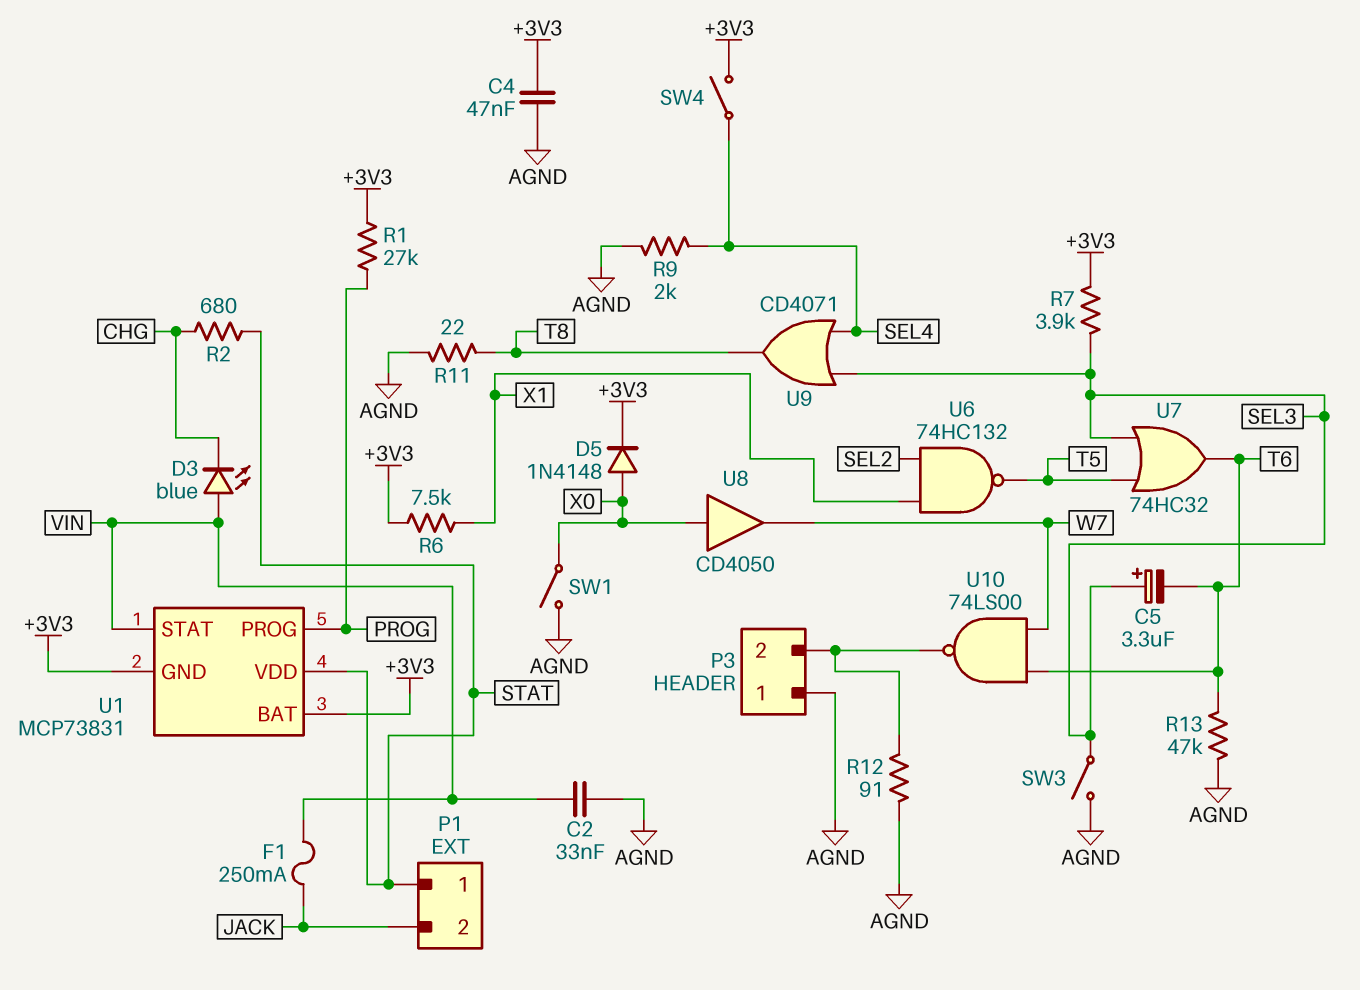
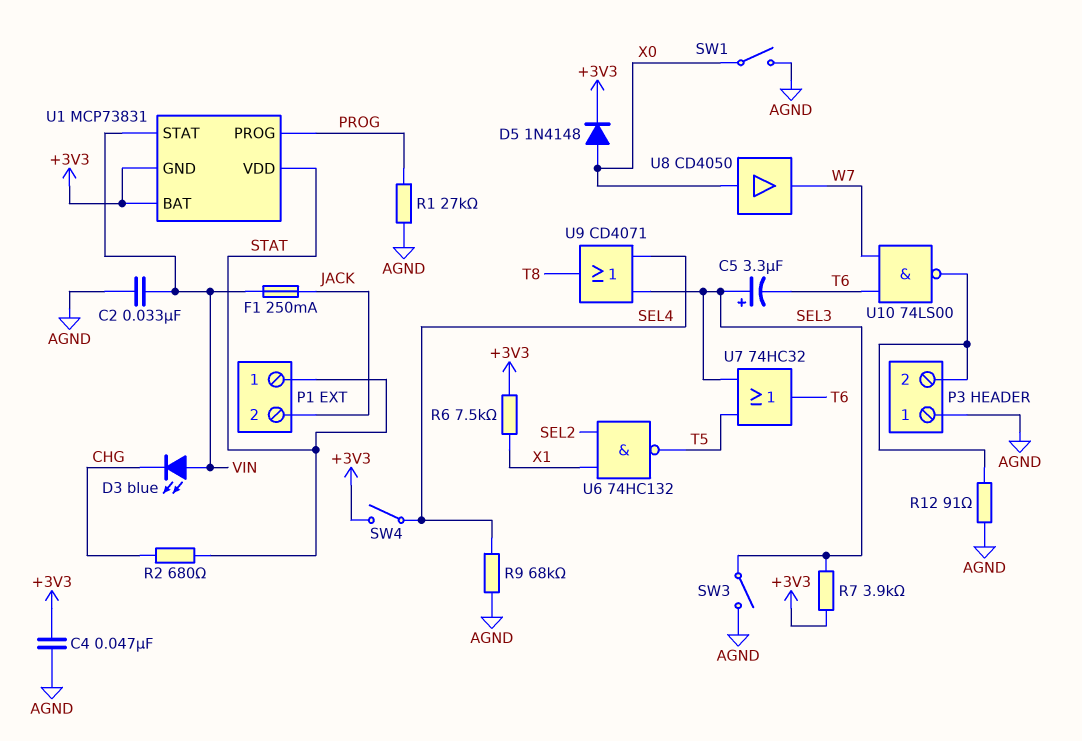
R1: 27k (+3V3, PROG) -> 27k (AGND, PROG)
R9: 2k (AGND, SEL4) -> 68k (AGND, SEL4)
R11: 22 (AGND, T8) -> none
R13: 47k (AGND, T6) -> none

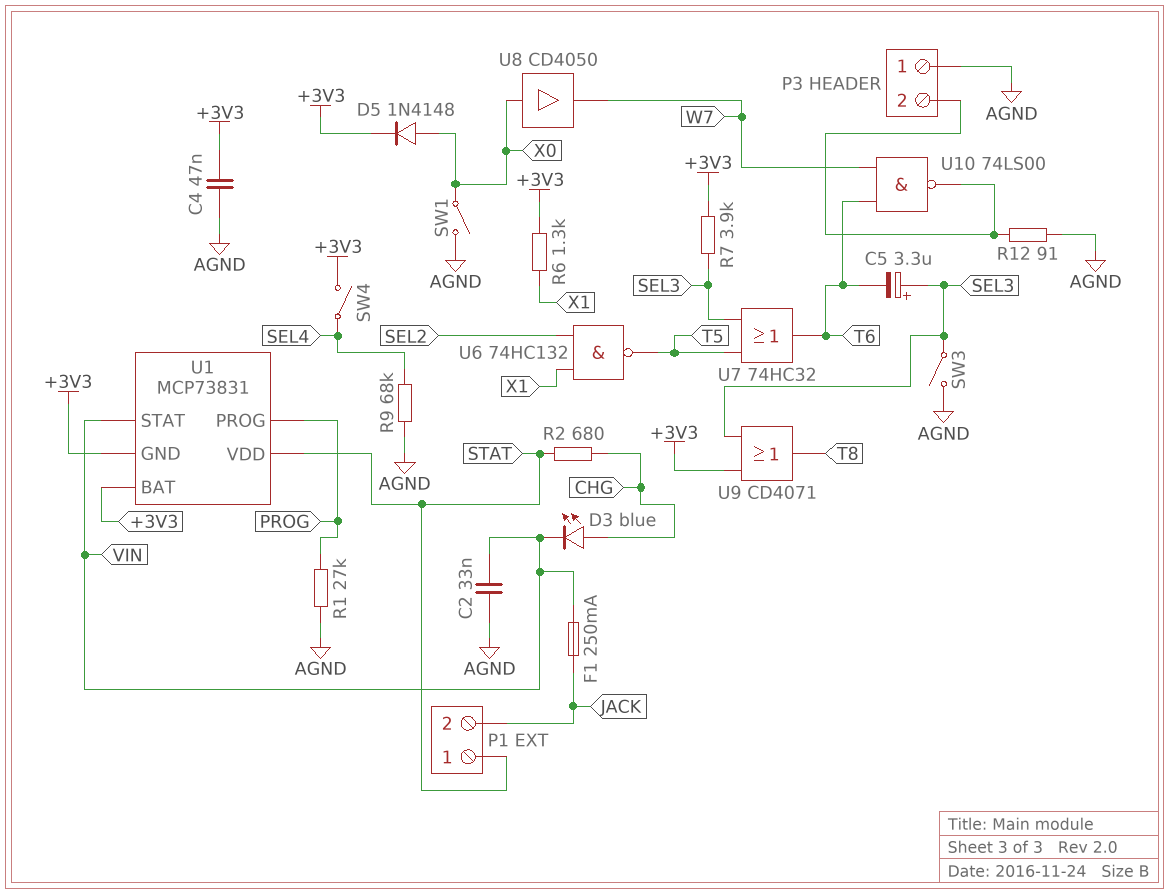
D3: LED blue (A VIN, K CHG) -> LED blue (A CHG, K VIN)
R6: 7.5k (+3V3, X1) -> 1.3k (+3V3, X1)
U9: OR CD4071 (in SEL3, in SEL4, out T8) -> OR CD4071 (in +3V3, in SEL3, out T8)

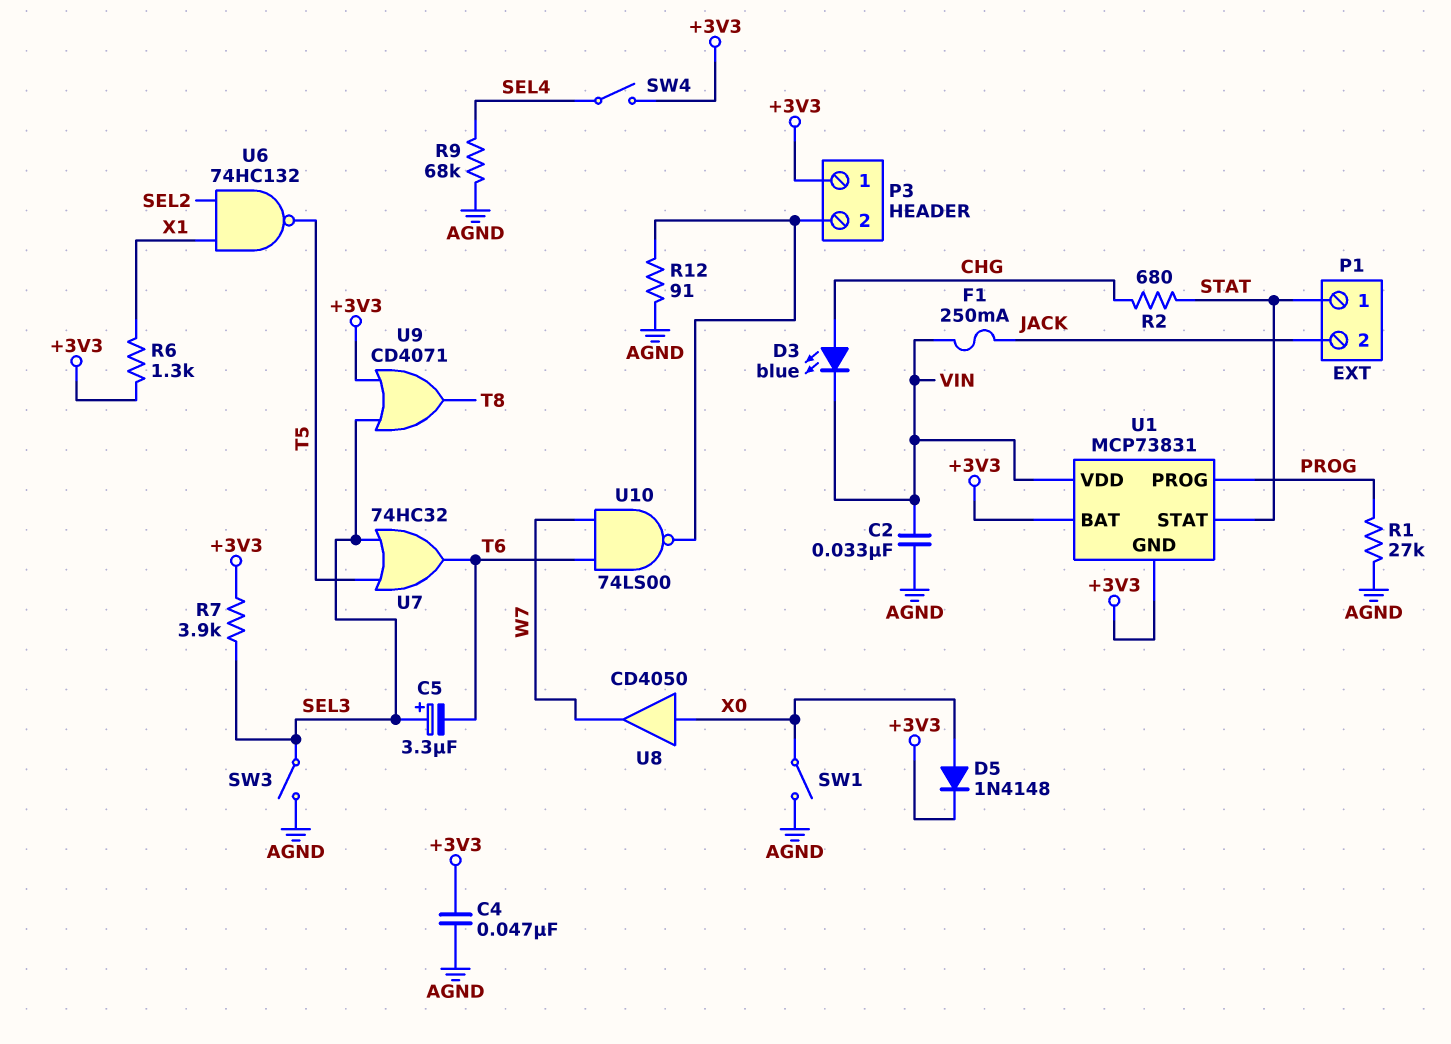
P3 pin 1: AGND -> +3V3
U1 pin STAT: VIN -> STAT
U1 pin VDD: STAT -> VIN

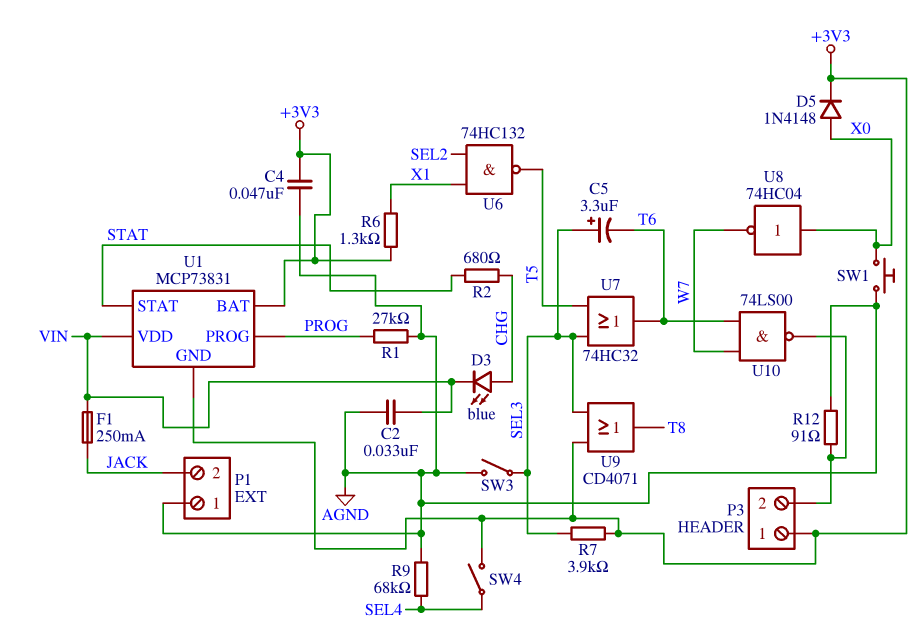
P1 pin 1: STAT -> AGND
SW1: switch (AGND, X0) -> button (AGND, X0)
U8: buffer CD4050 (in X0, out W7) -> NOT 74HC04 (in X0, out W7)

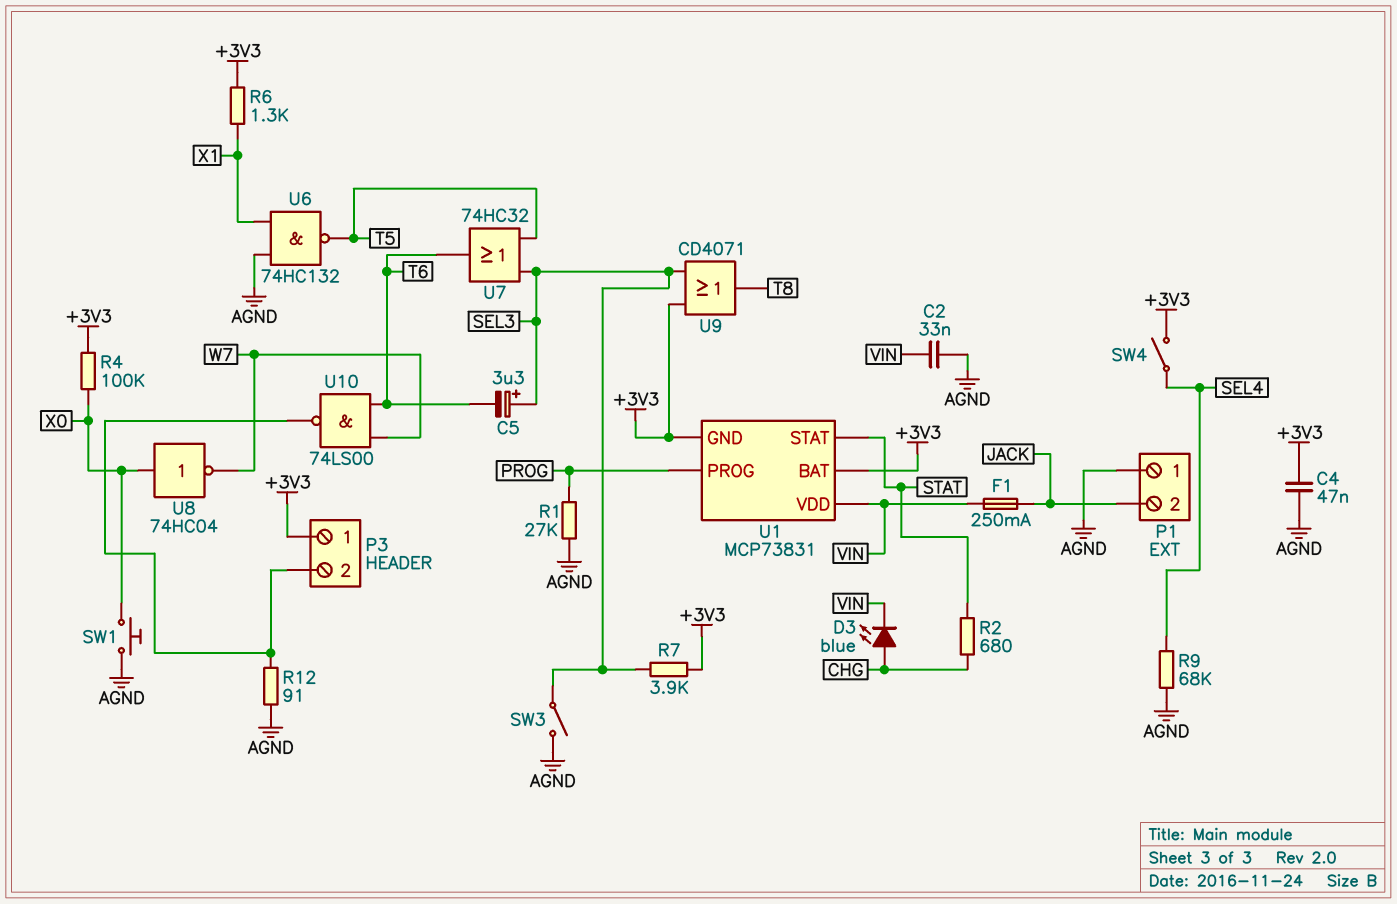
D5: diode 1N4148 (A X0, K +3V3) -> none
R4: none -> 100k (+3V3, X0)
U6: NAND 74HC132 (in SEL2, in X1, out T5) -> NAND 74HC132 (in AGND, in X1, out T5)

